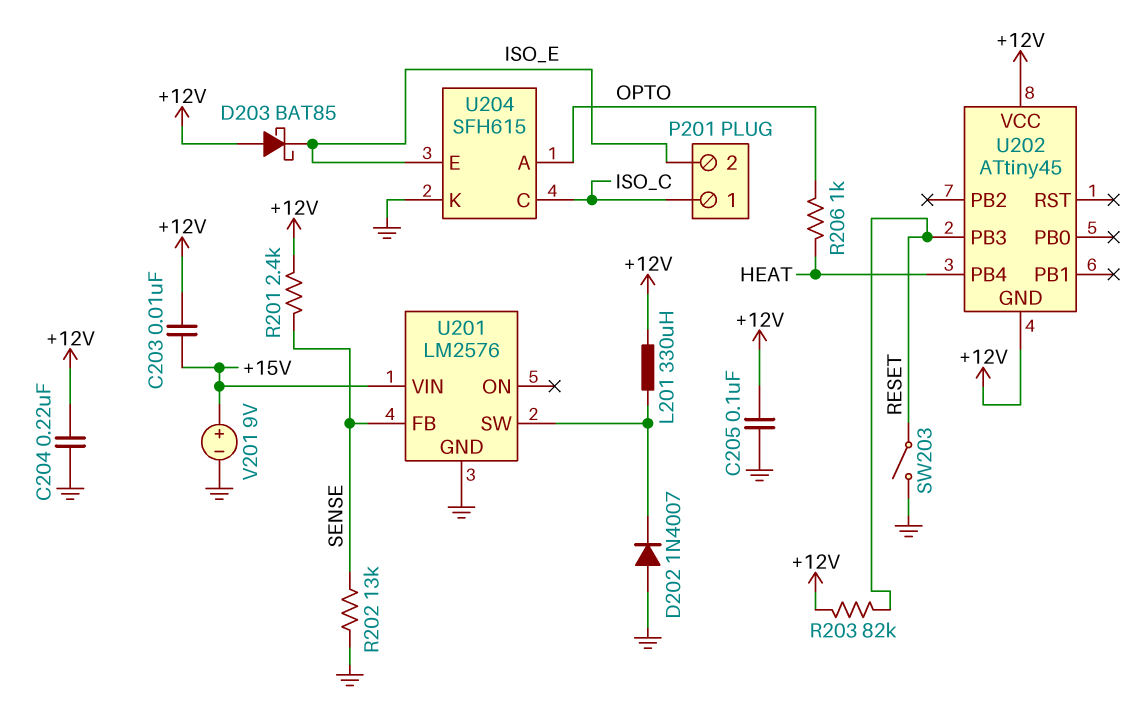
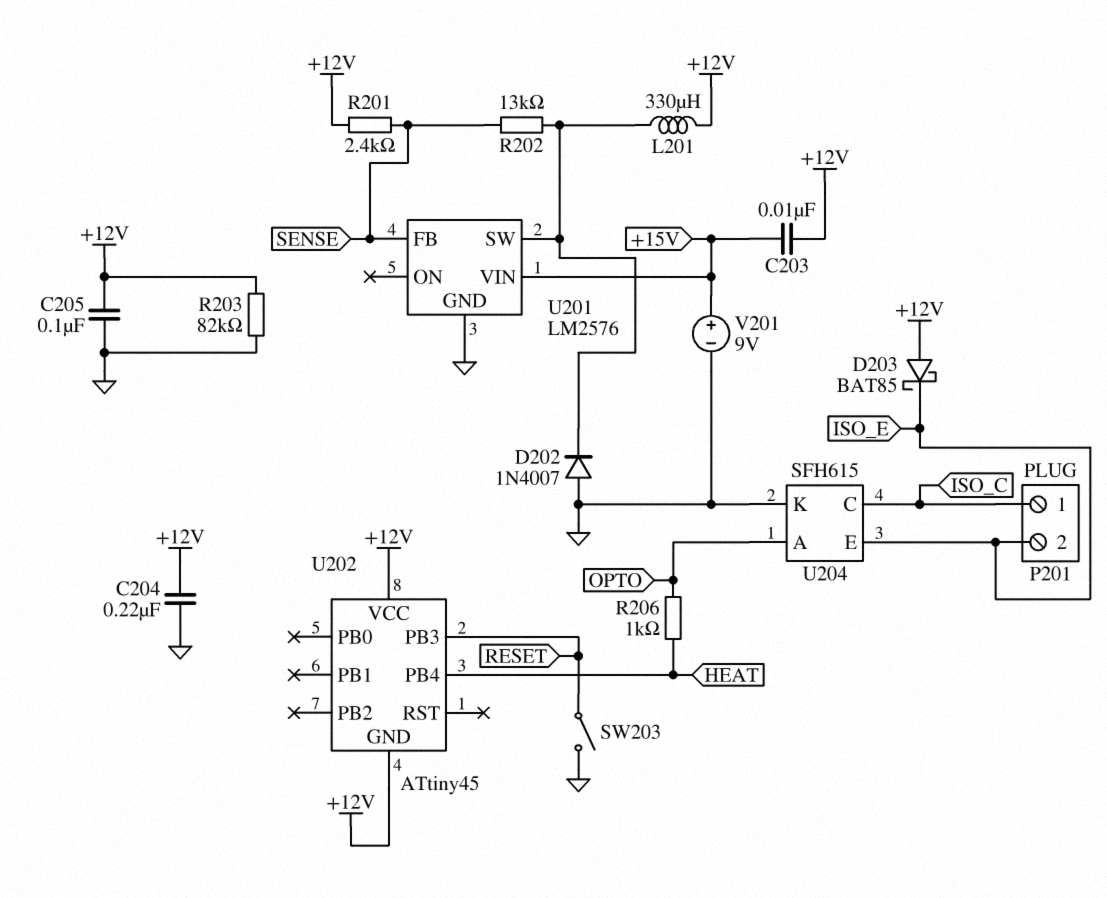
R202: 13k (GND, SENSE) -> 13k (SENSE, U201/SW)
R203: 82k (+12V, RESET) -> 82k (+12V, GND)

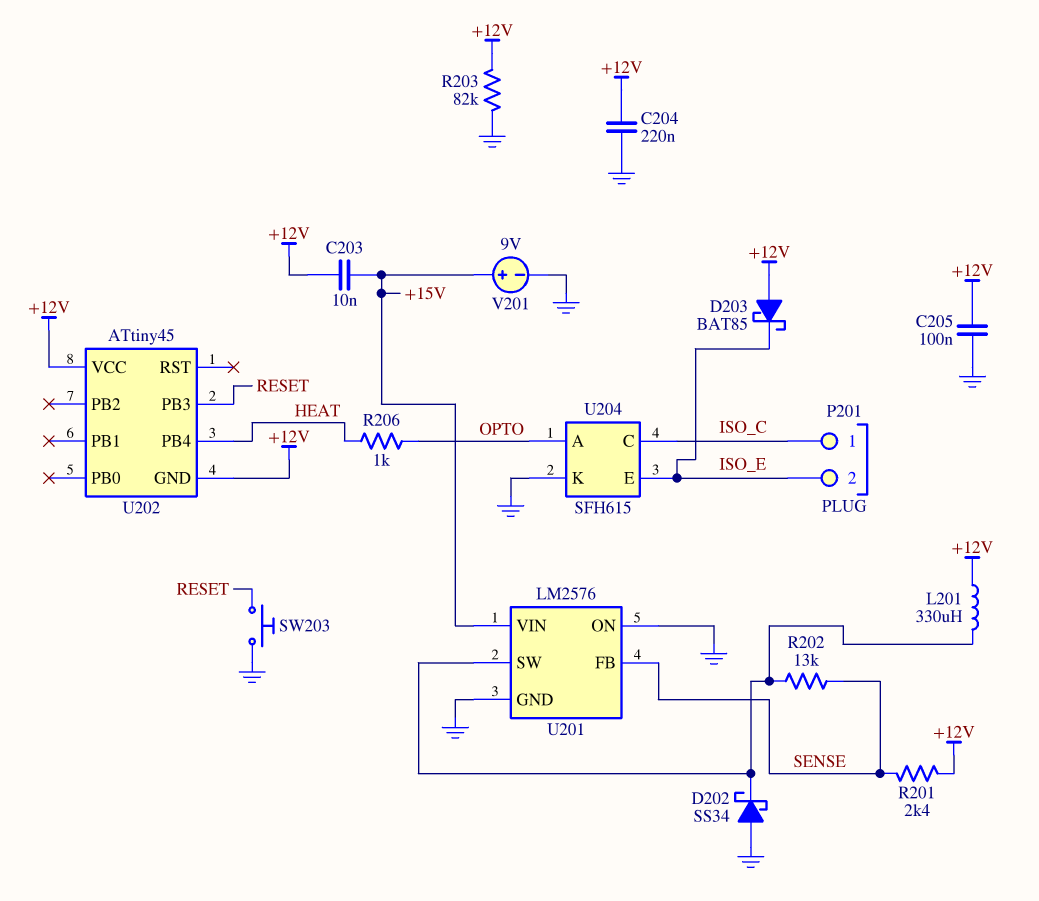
D202: diode 1N4007 (A GND, K U201/SW) -> schottky SS34 (A GND, K U201/SW)
SW203: switch (GND, RESET) -> button (GND, RESET)
U201 pin ON: none -> GND

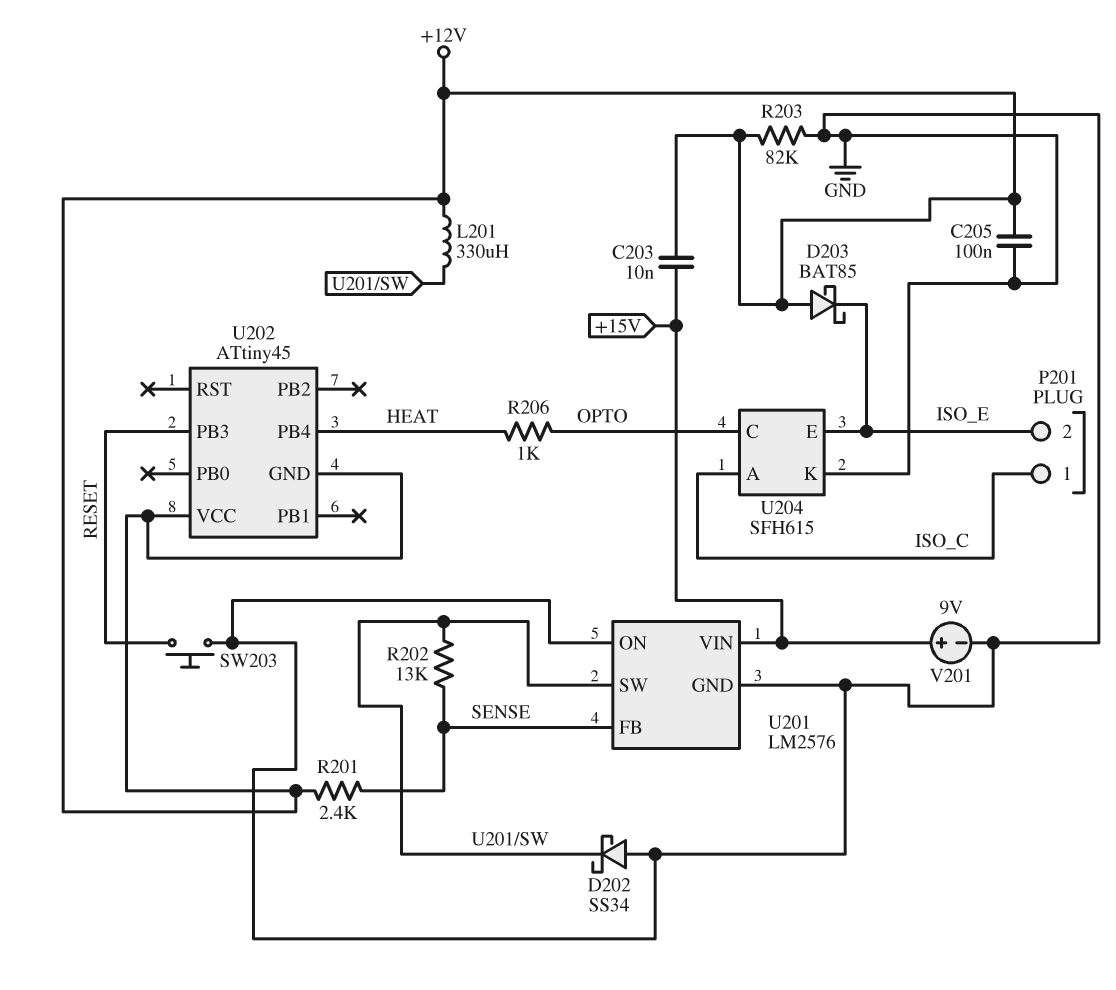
C204: 220nF (+12V, GND) -> none
U204 pin A: OPTO -> ISO_C
U204 pin C: ISO_C -> OPTO

